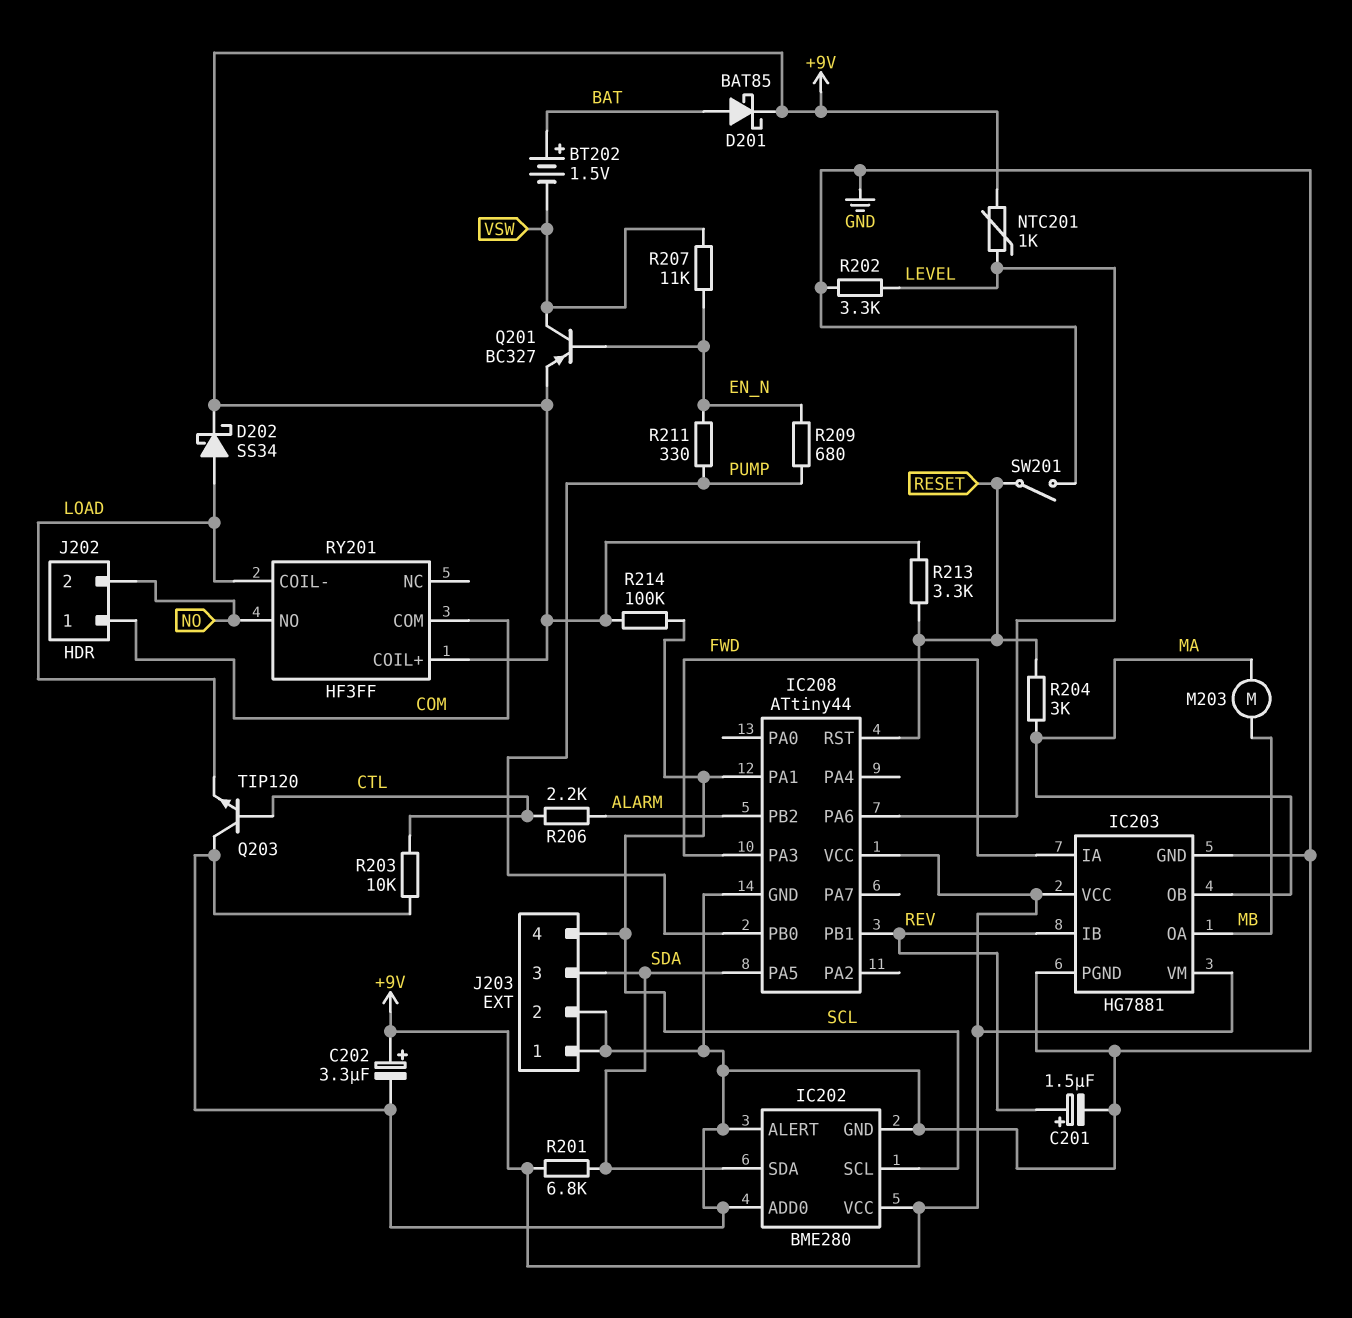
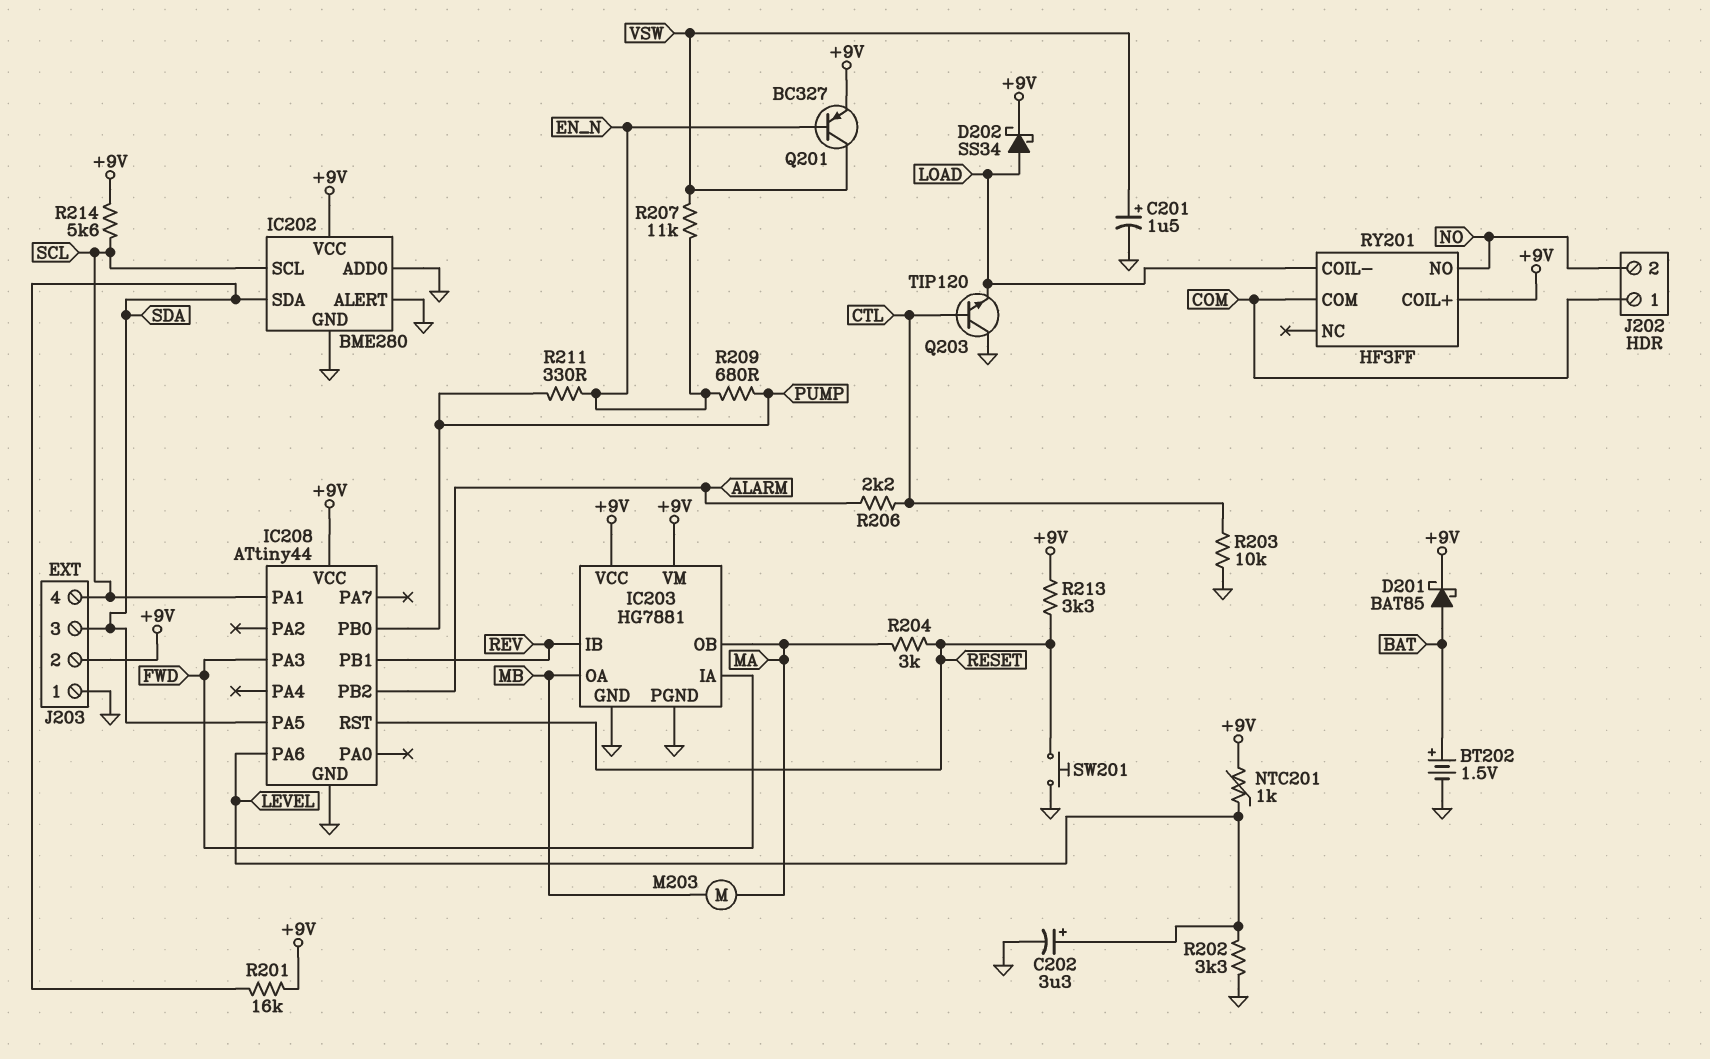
BT202: 1.5V (plus BAT, minus VSW) -> 1.5V (plus BAT, minus GND)
C201: 1.5uF (plus REV, minus GND) -> 1.5uF (plus VSW, minus GND)
C202: 3.3uF (plus +9V, minus GND) -> 3.3uF (plus LEVEL, minus GND)
J203 pin 2: GND -> +9V
R201: 6.8k (+9V, SDA) -> 16k (+9V, SDA)
R214: 100k (+9V, SCL) -> 5.6k (+9V, SCL)
SW201: switch (GND, RESET) -> button (GND, RESET)

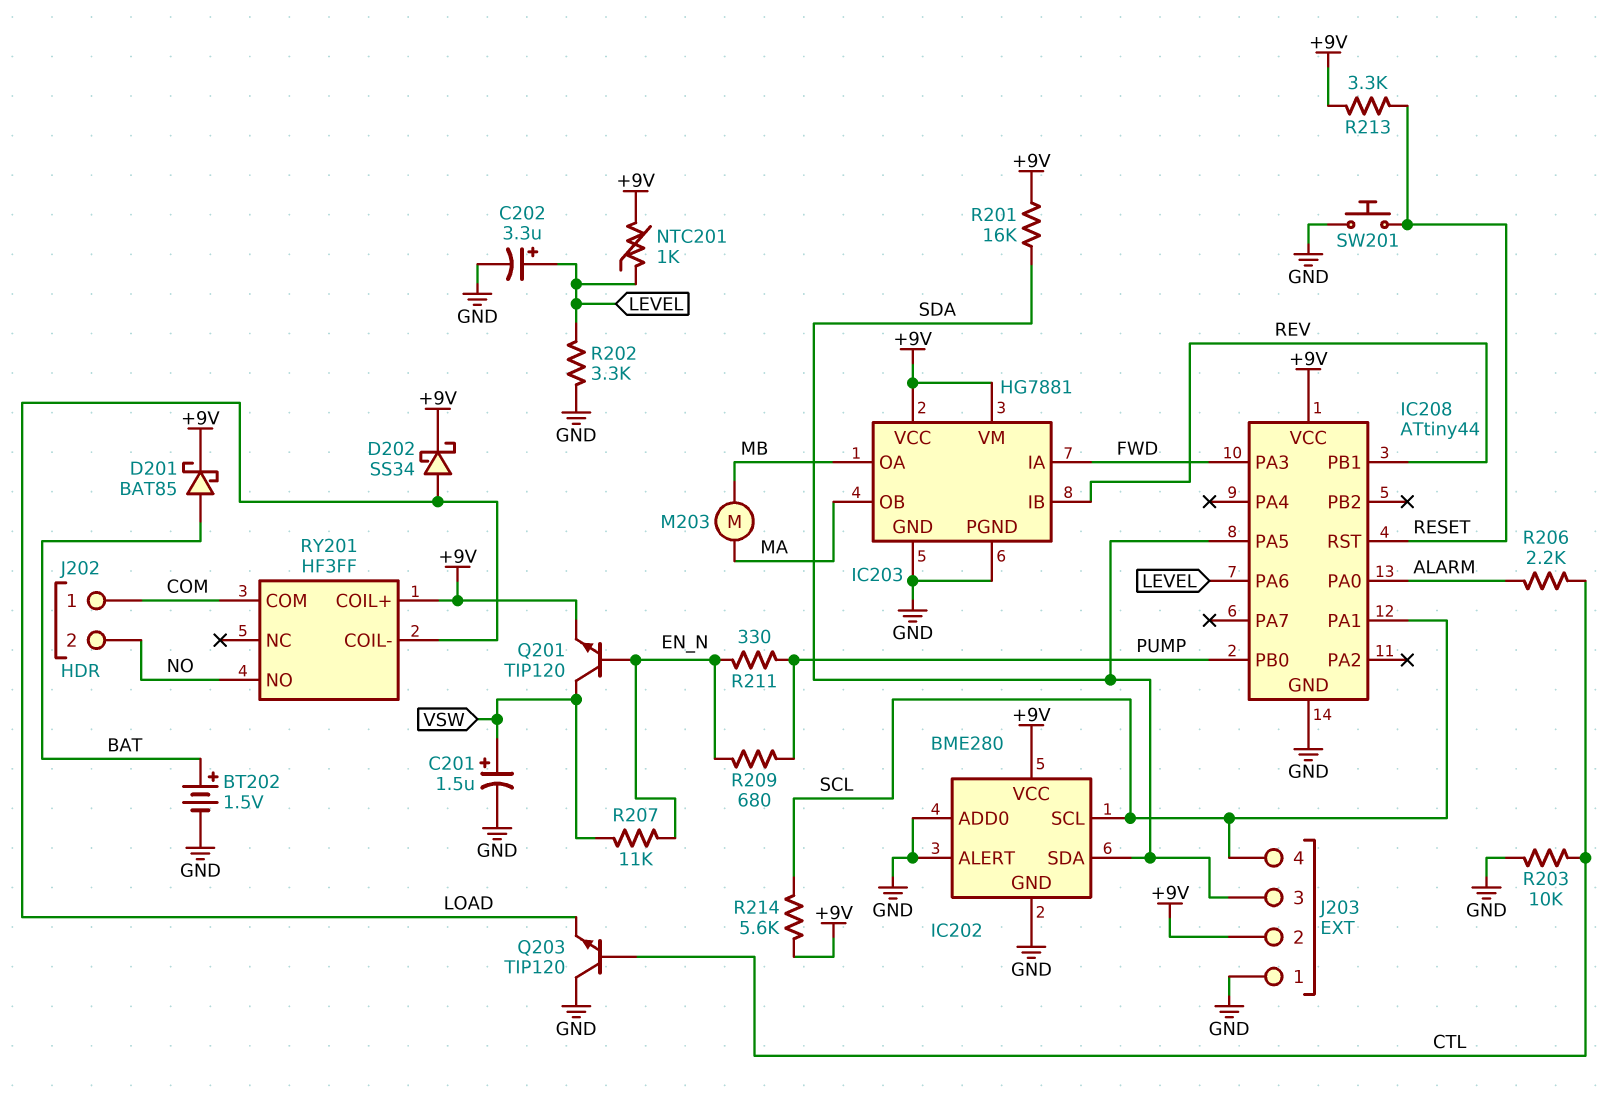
IC208 pin PA0: none -> ALARM
IC208 pin PB2: ALARM -> none
Q201: PNP BC327 (B EN_N, C VSW, E +9V) -> NPN TIP120 (B EN_N, C VSW, E +9V)
R204: 3k (MA, RESET) -> none

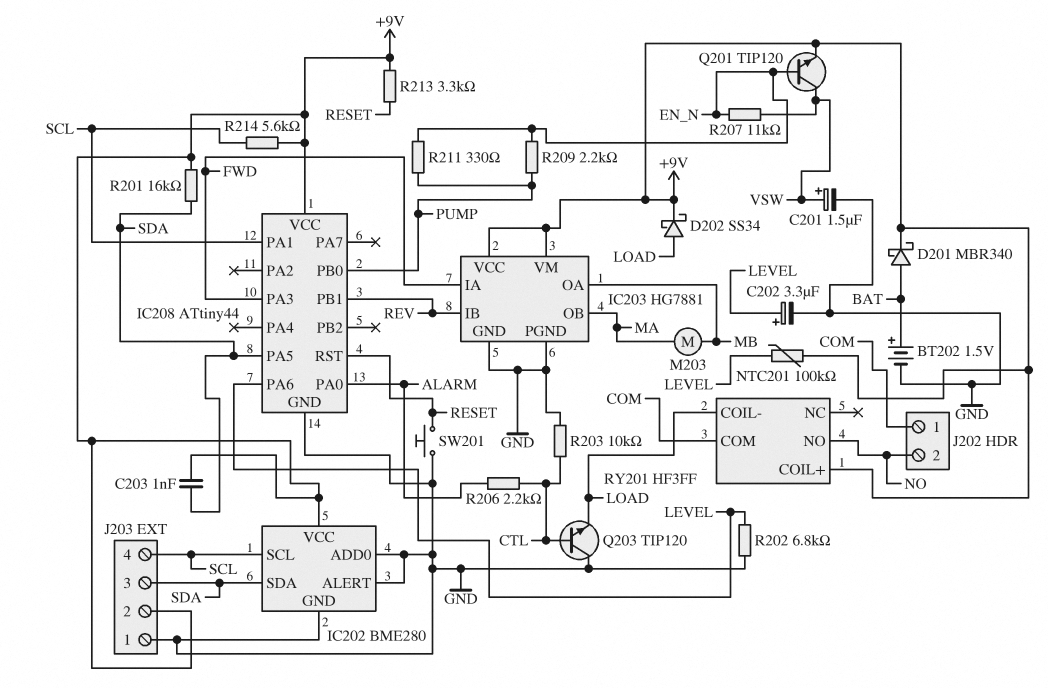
C203: none -> 1nF (+9V, SDA)
D201: schottky BAT85 (A BAT, K +9V) -> schottky MBR340 (A BAT, K +9V)
NTC201: 1k (+9V, LEVEL) -> 100k (+9V, LEVEL)
R202: 3.3k (GND, LEVEL) -> 6.8k (GND, LEVEL)
R209: 680 (EN_N, PUMP) -> 2.2k (EN_N, PUMP)

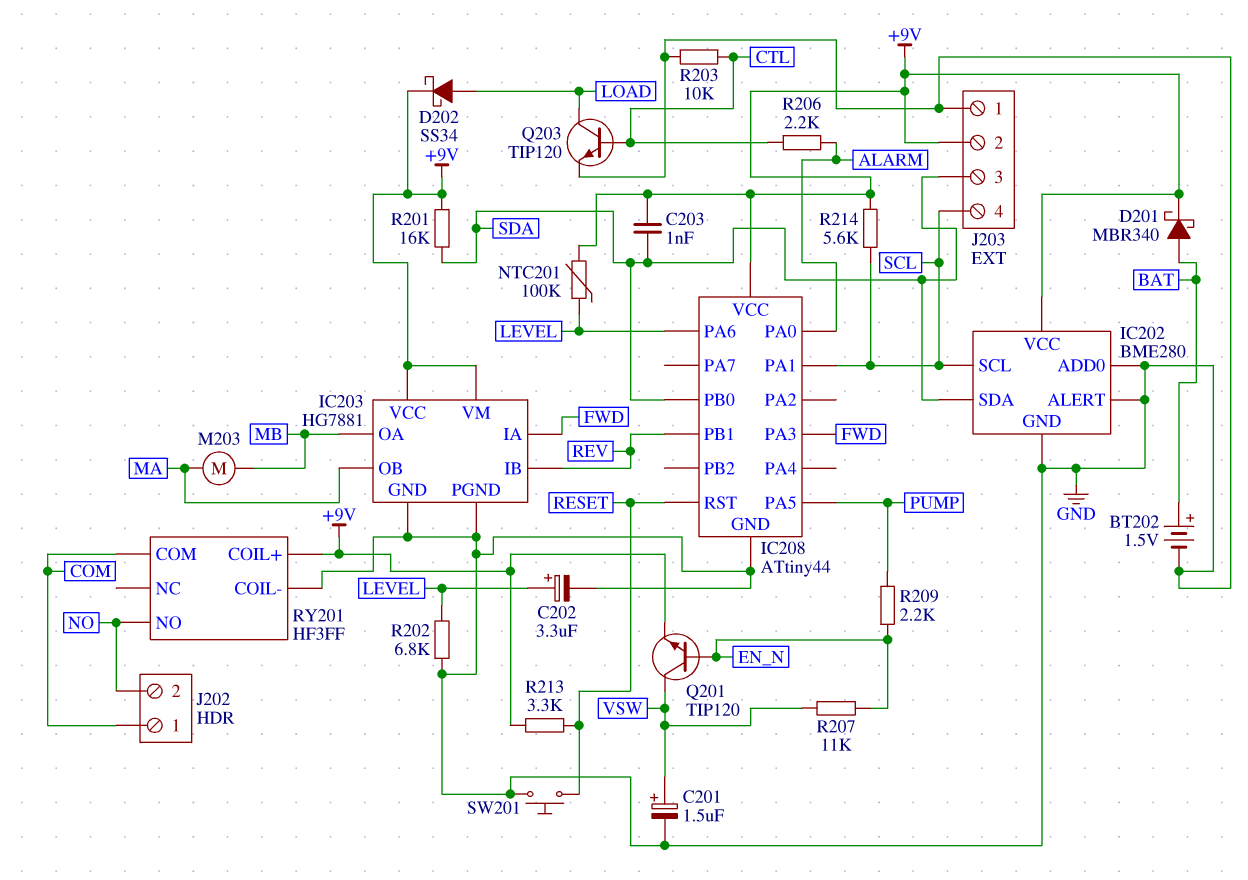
IC208 pin PA5: SDA -> PUMP
IC208 pin PB0: PUMP -> SDA
Q203: NPN TIP120 (B CTL, C GND, E LOAD) -> NPN TIP120 (B CTL, C LOAD, E GND)
R211: 330 (EN_N, PUMP) -> none
RY201 pin COIL-: LOAD -> GND

